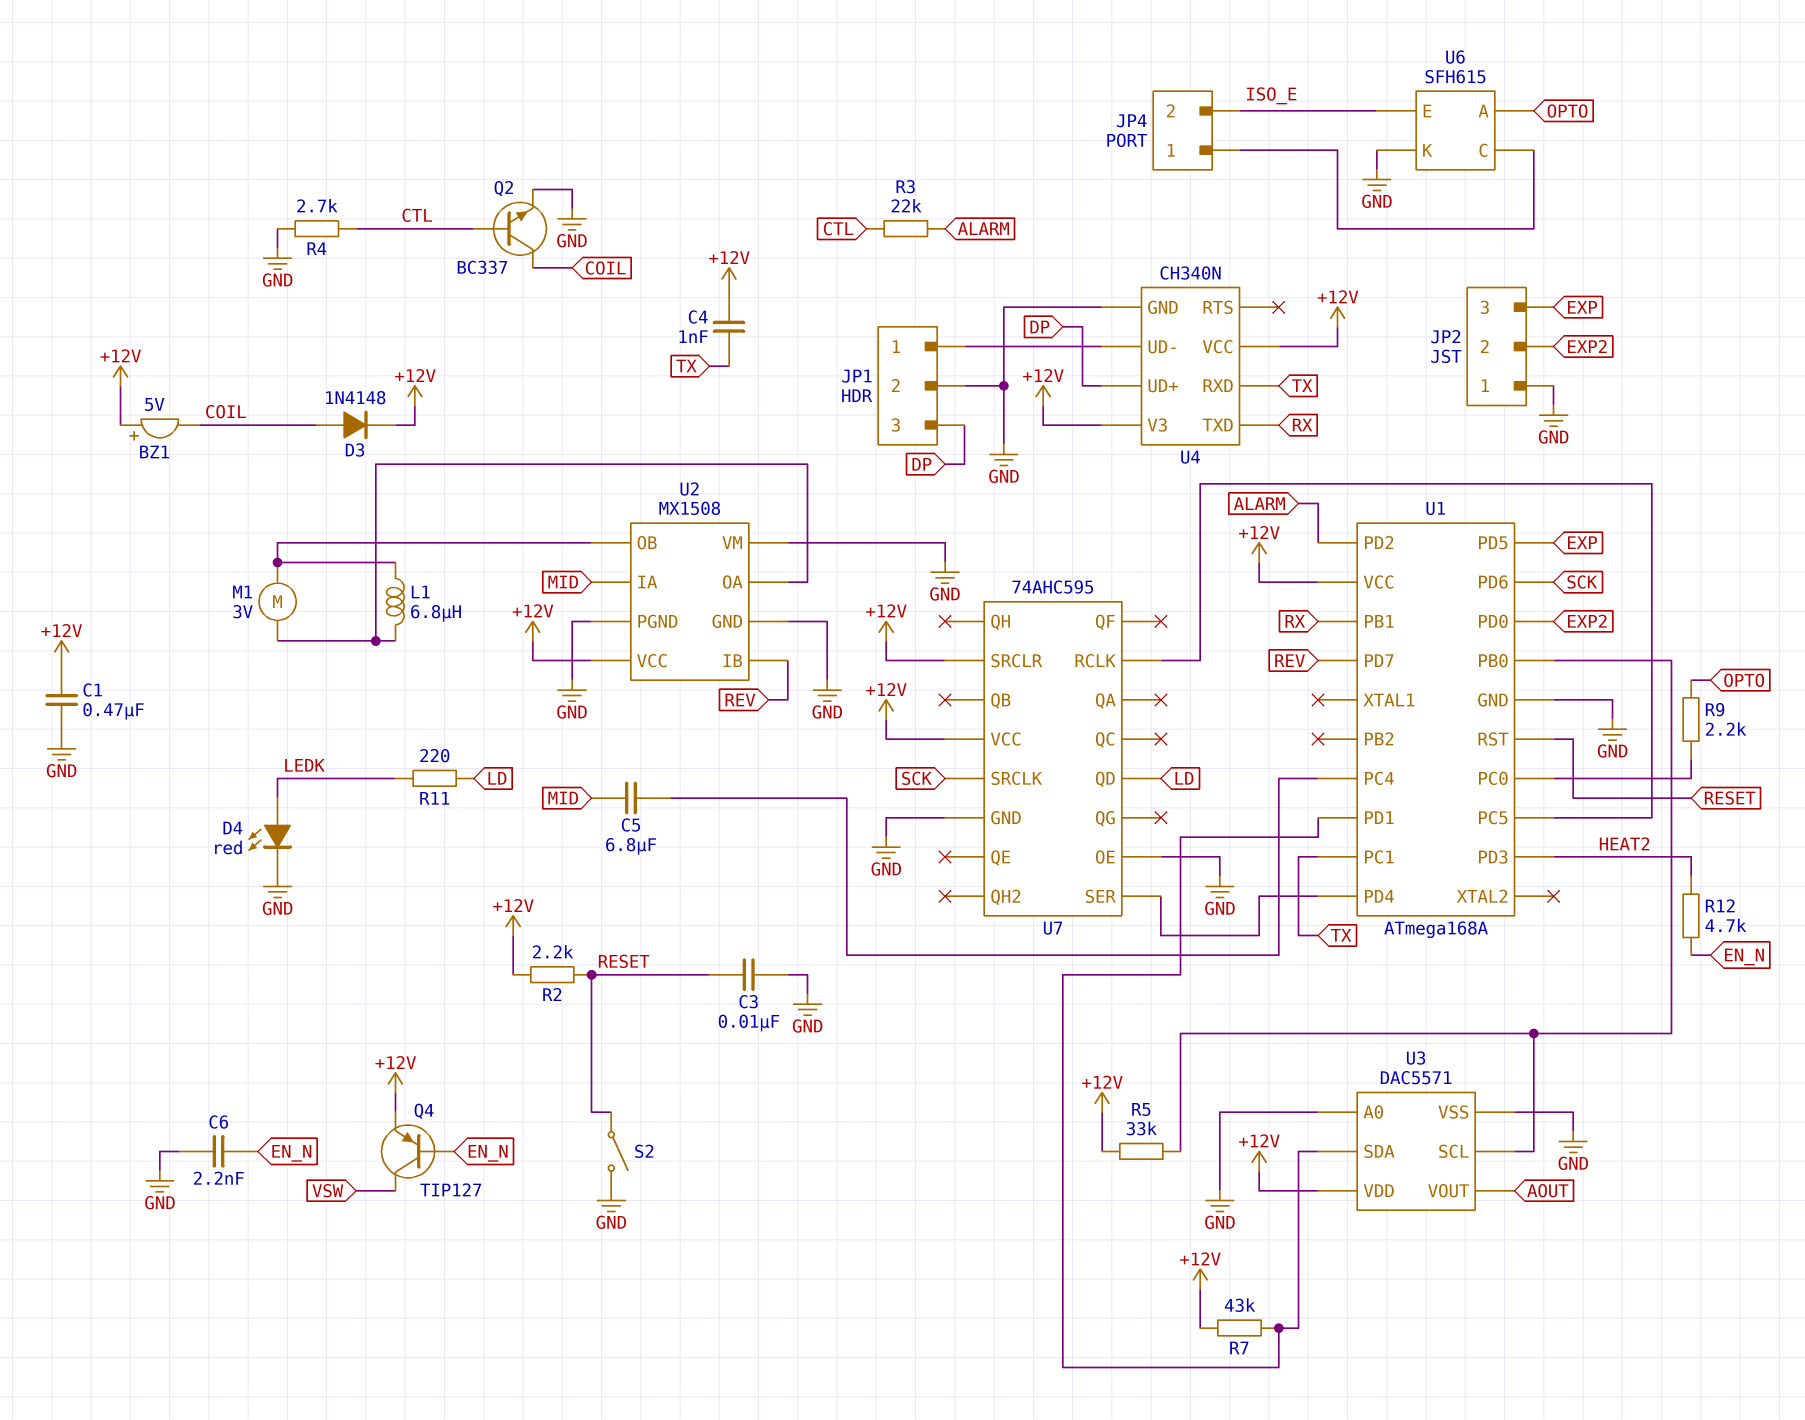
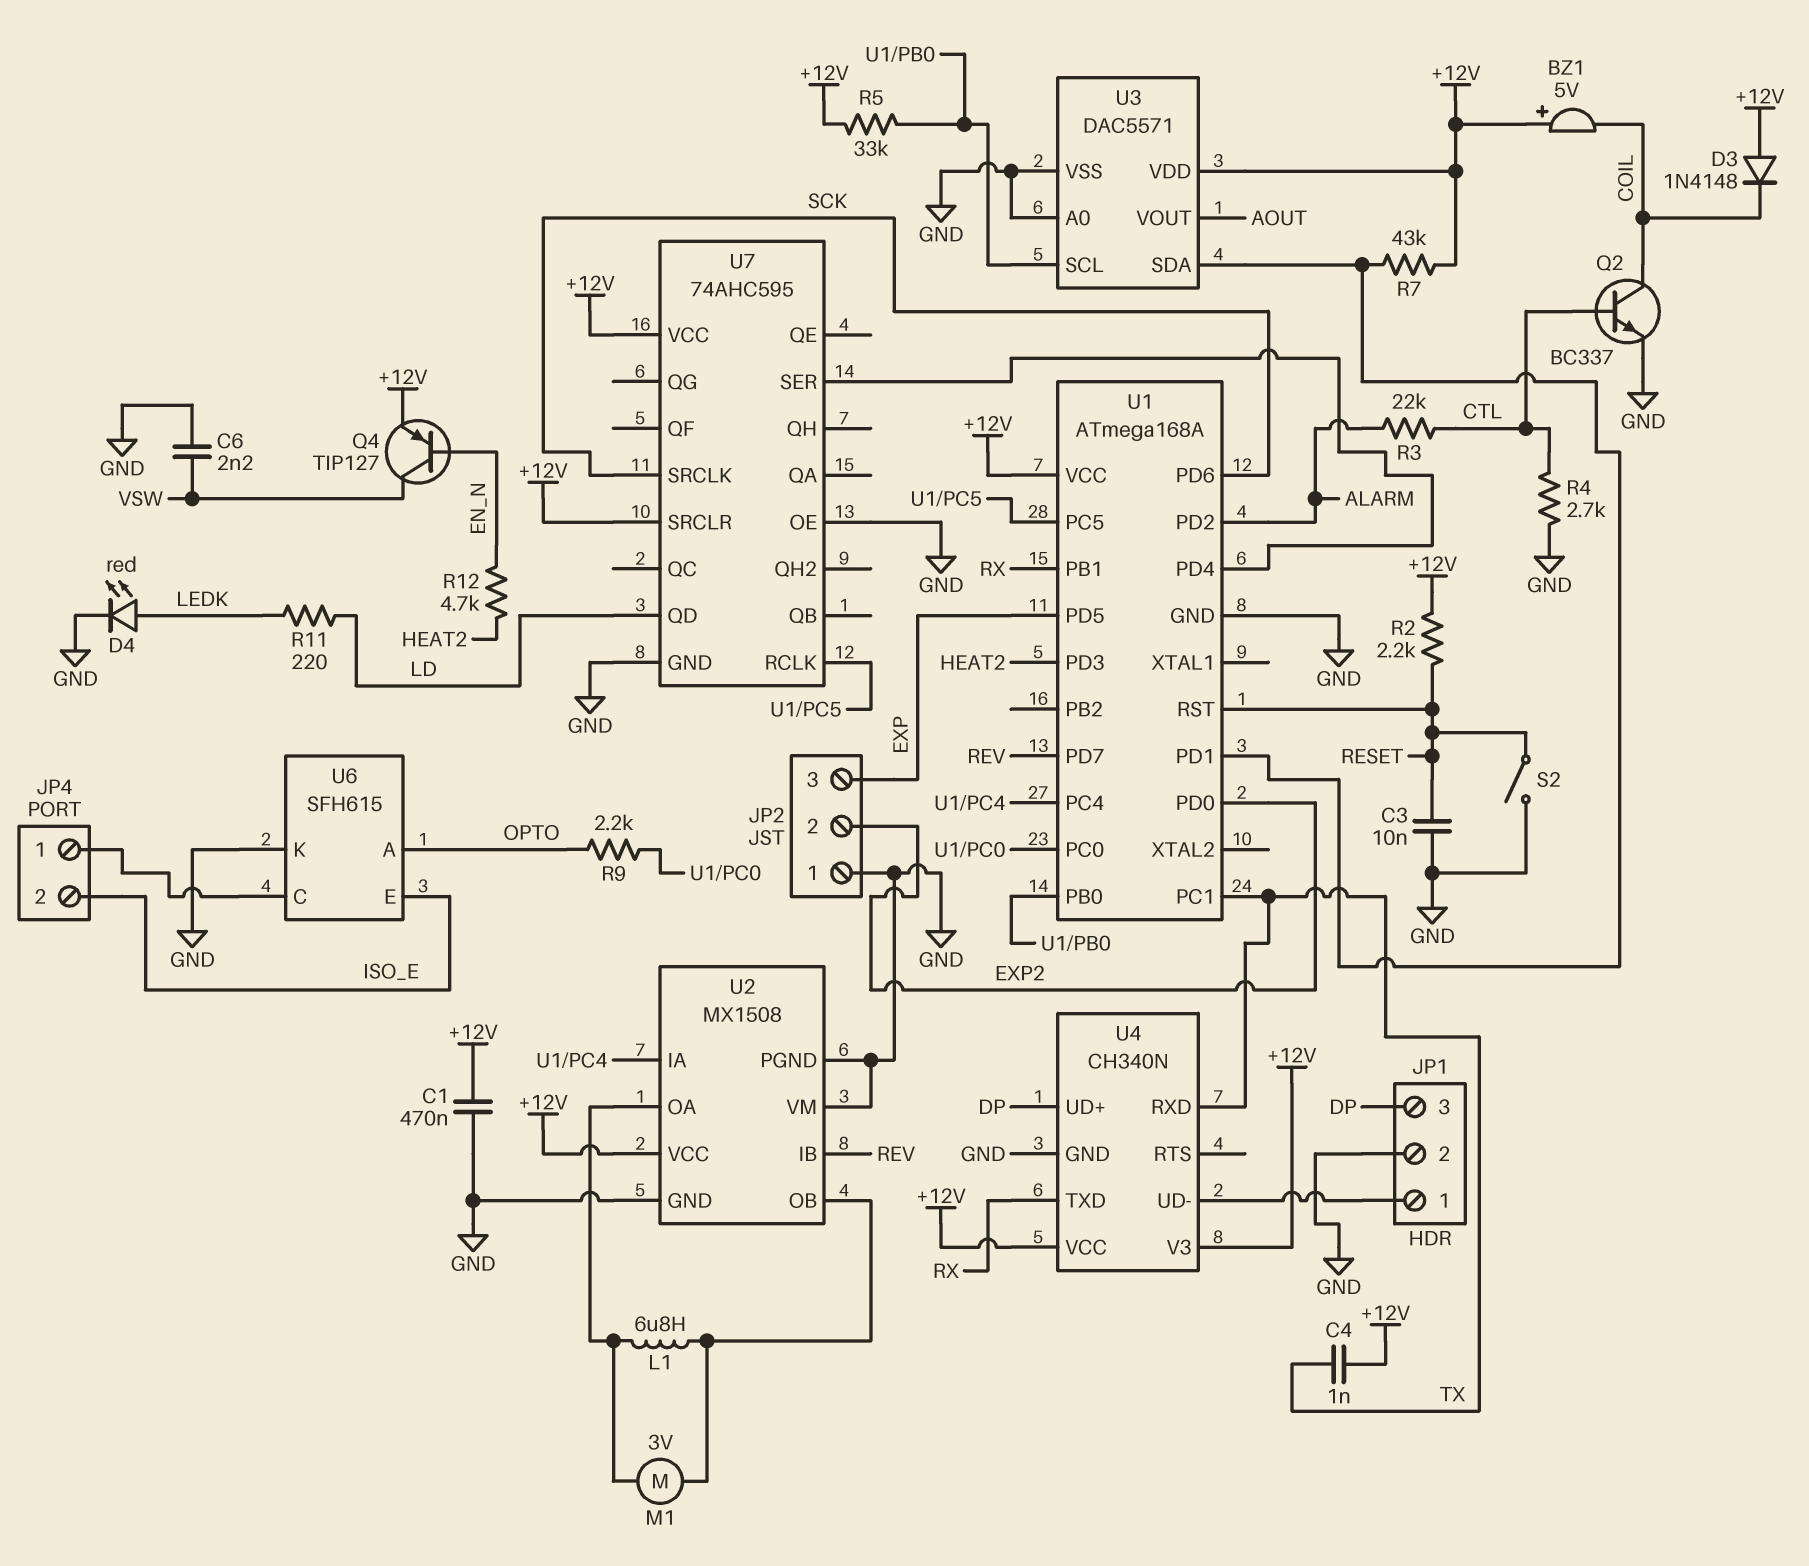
C5: 6.8uF (MID, U1/PC4) -> none
C6: 2.2nF (EN_N, GND) -> 2.2nF (GND, VSW)
D3: diode 1N4148 (A COIL, K +12V) -> diode 1N4148 (A +12V, K COIL)
U2 pin IA: MID -> U1/PC4

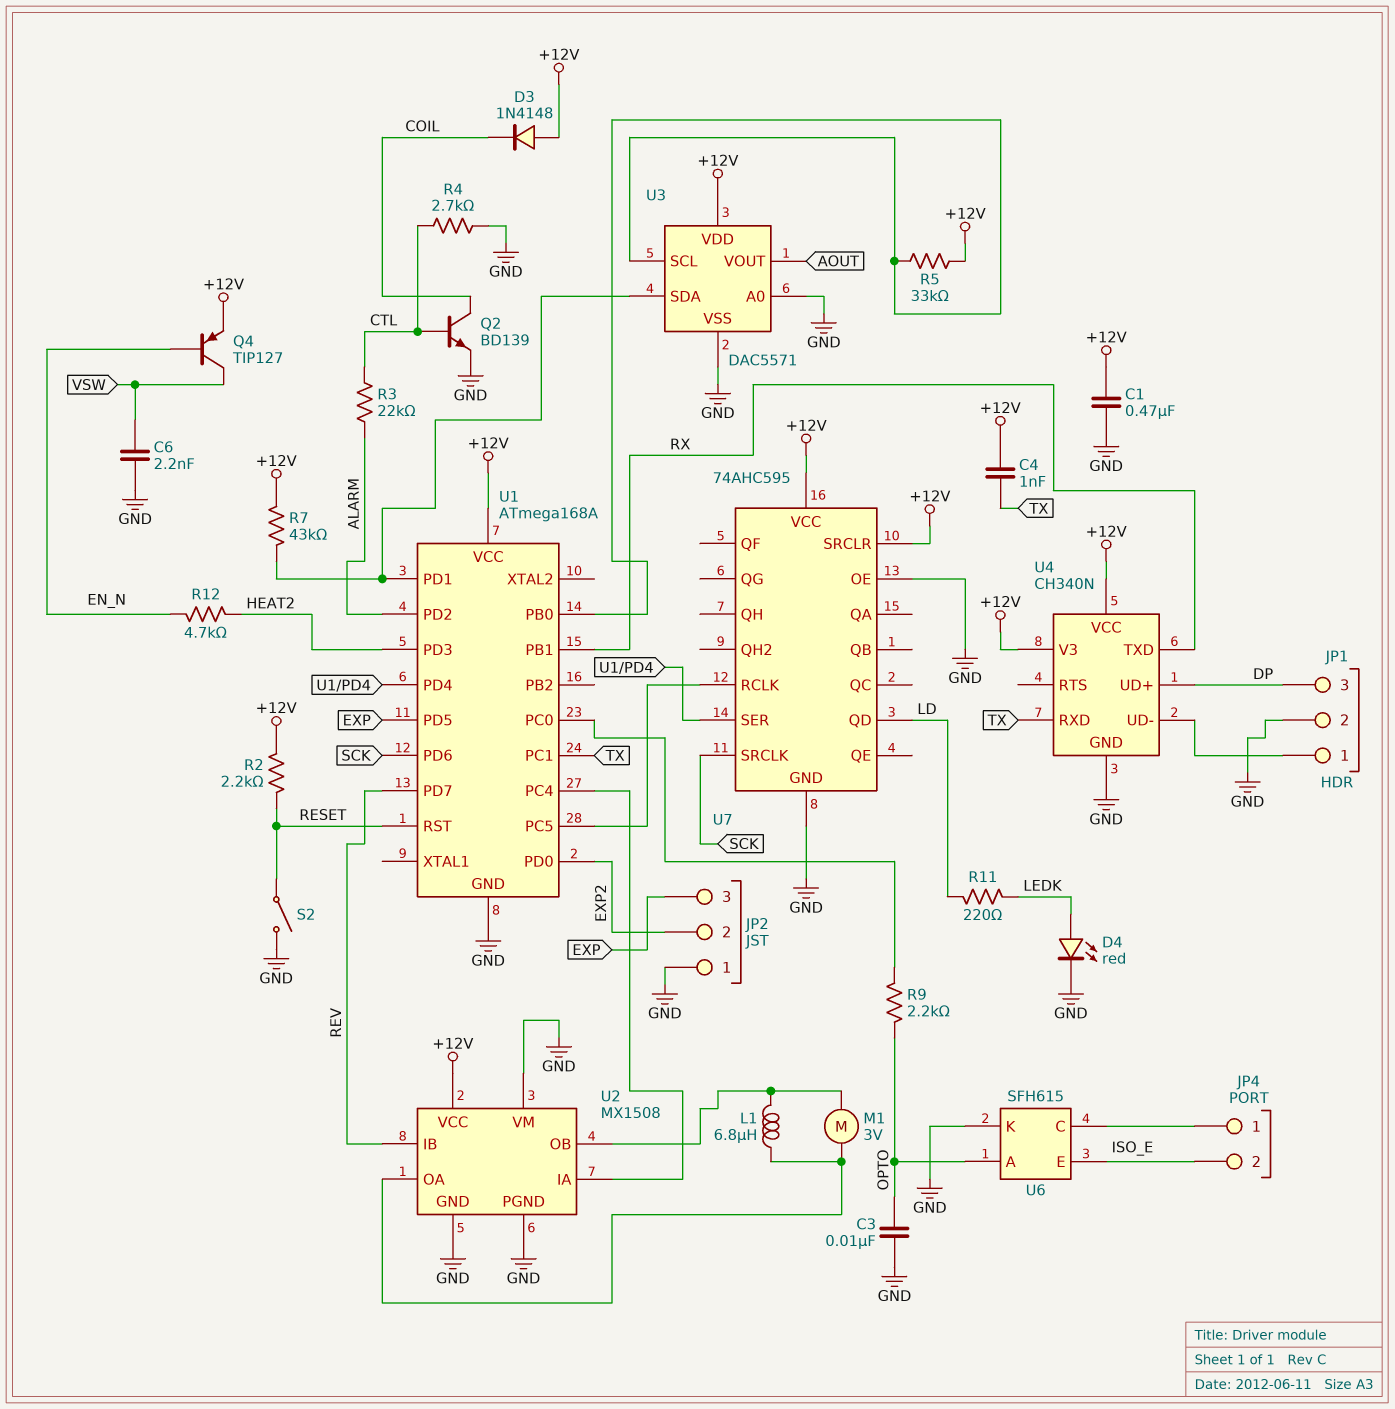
BZ1: buzzer 5V (plus +12V, minus COIL) -> none
C3: 10nF (GND, RESET) -> 10nF (GND, OPTO)
Q2: NPN BC337 (B CTL, C COIL, E GND) -> NPN BD139 (B CTL, C COIL, E GND)

